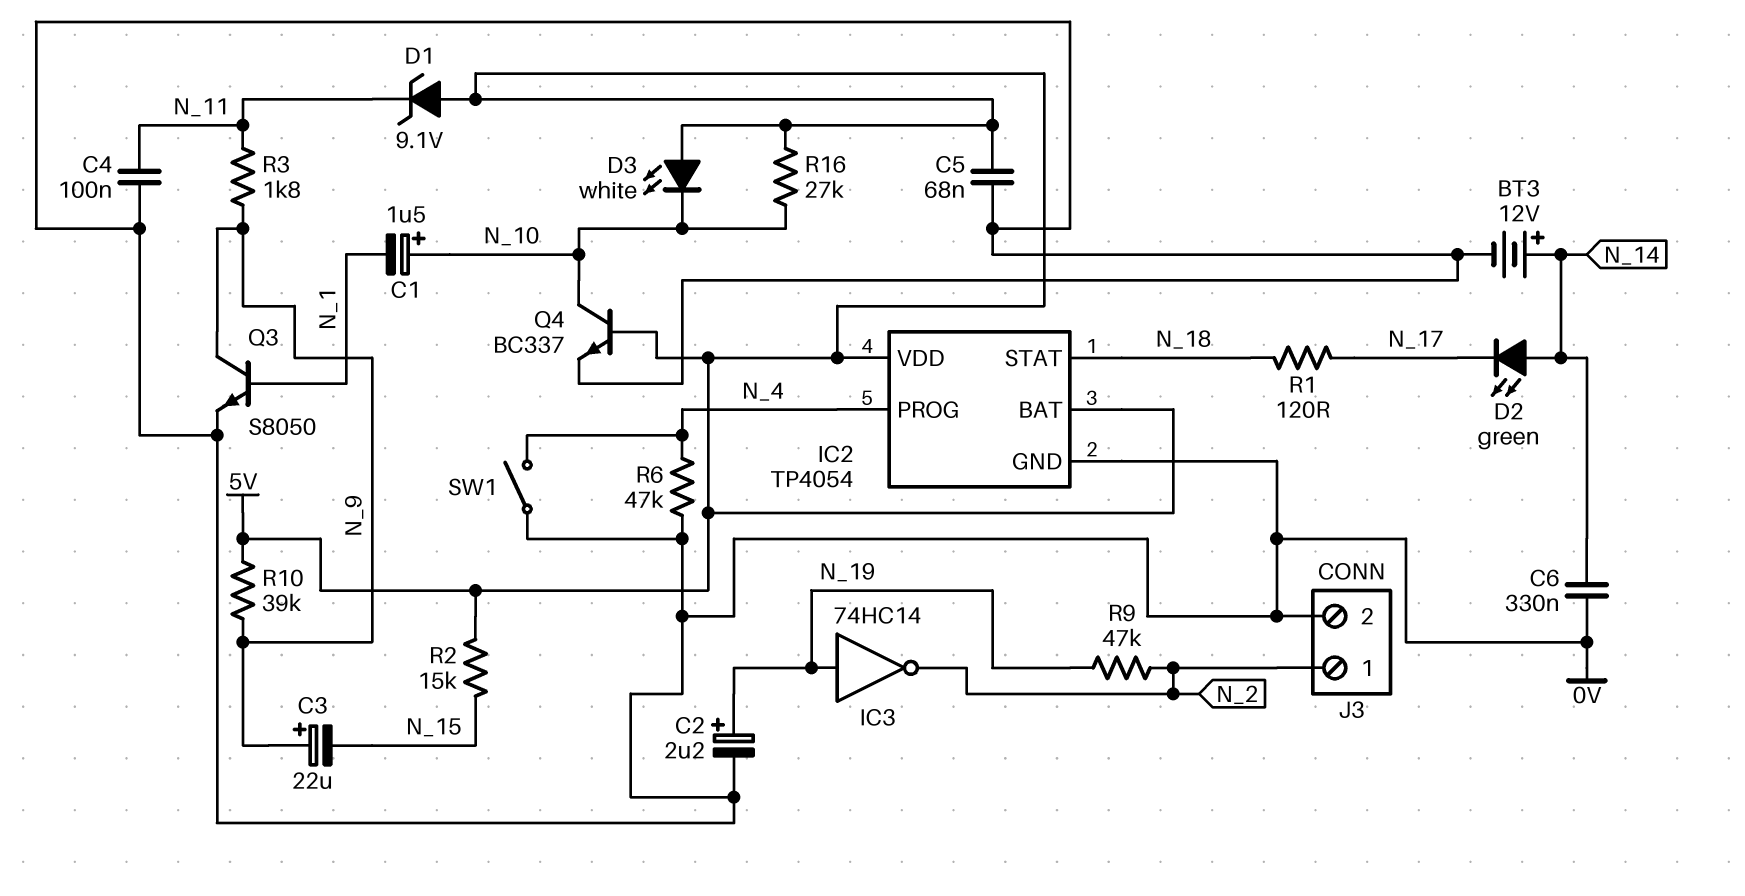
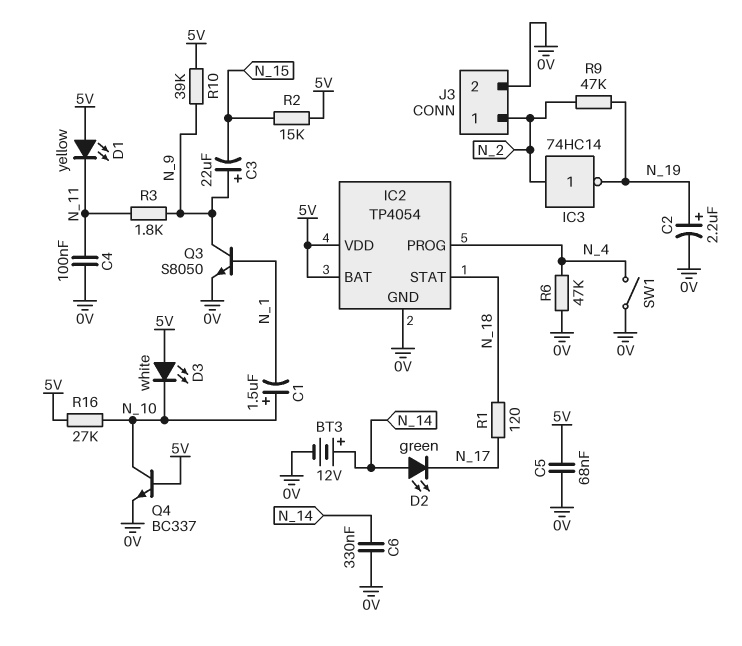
D1: zener 9.1V (A 5V, K N_11) -> LED yellow (A 5V, K N_11)
IC3: NOT 74HC14 (in N_19, out N_2) -> NOT 74HC14 (in N_2, out N_19)

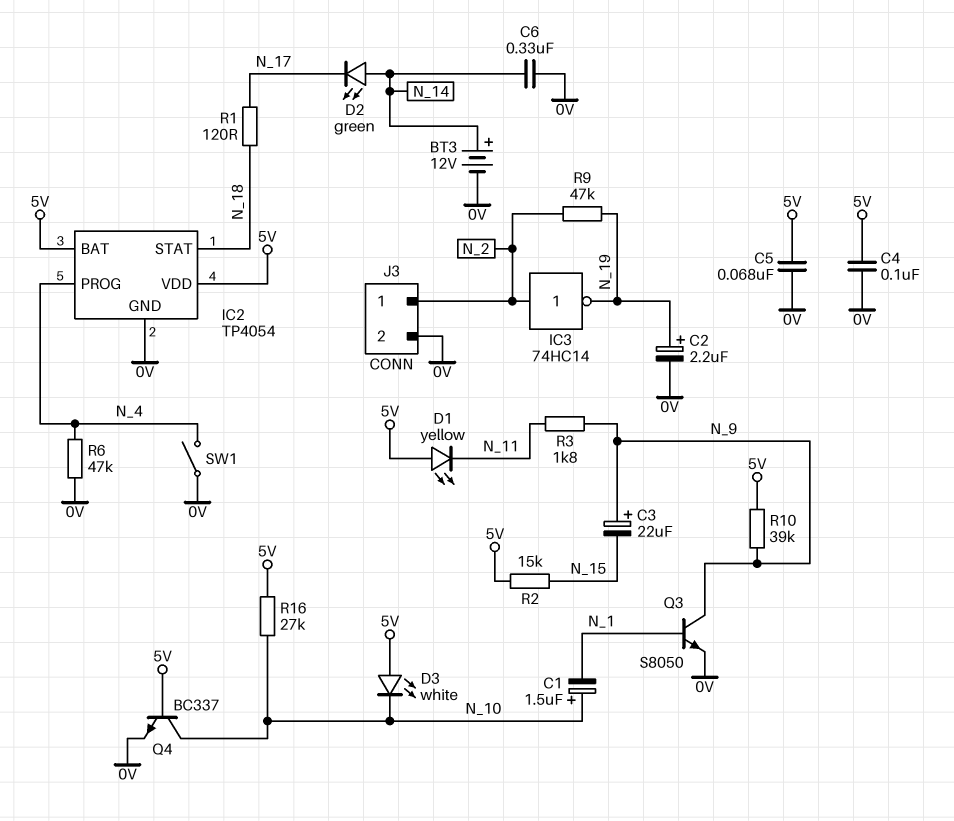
C4: 100nF (0V, N_11) -> 100nF (0V, 5V)

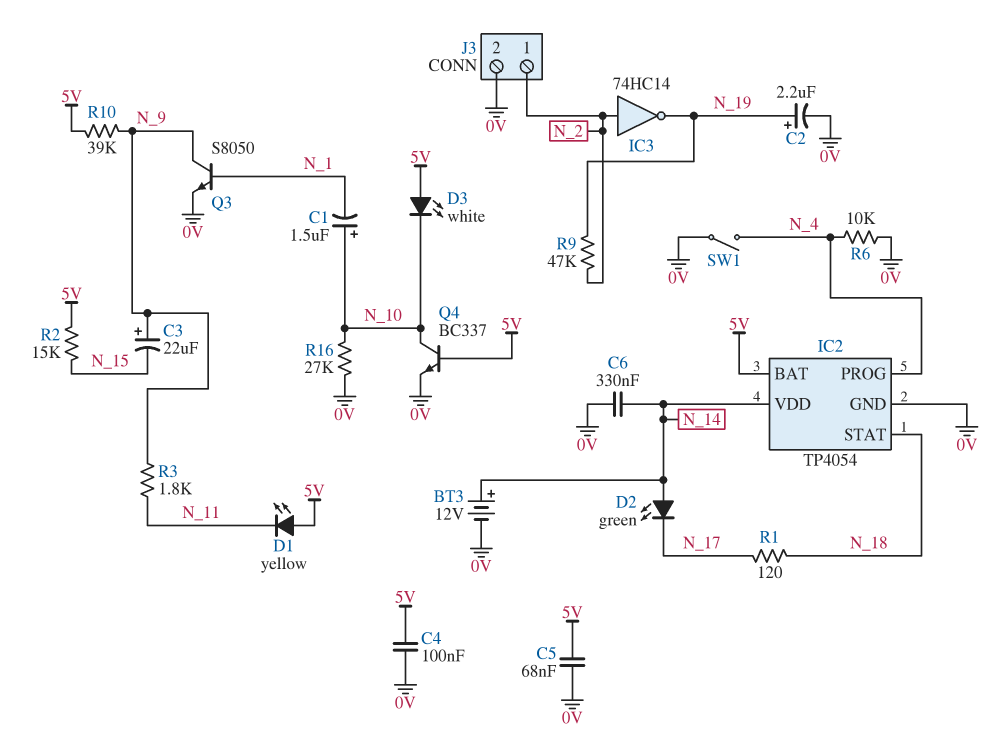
IC2 pin VDD: 5V -> N_14
R6: 47k (0V, N_4) -> 10k (0V, N_4)
R16: 27k (5V, N_10) -> 27k (0V, N_10)

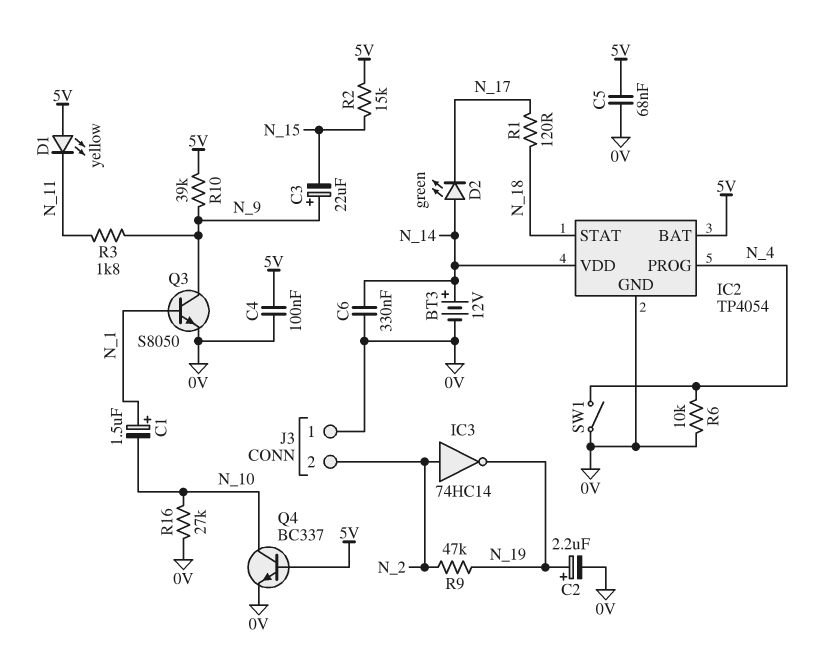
C1: 1.5uF (plus N_10, minus N_1) -> 1.5uF (plus N_1, minus N_10)
D3: LED white (A 5V, K N_10) -> none
J3 pin 1: N_2 -> 0V
J3 pin 2: 0V -> N_2

